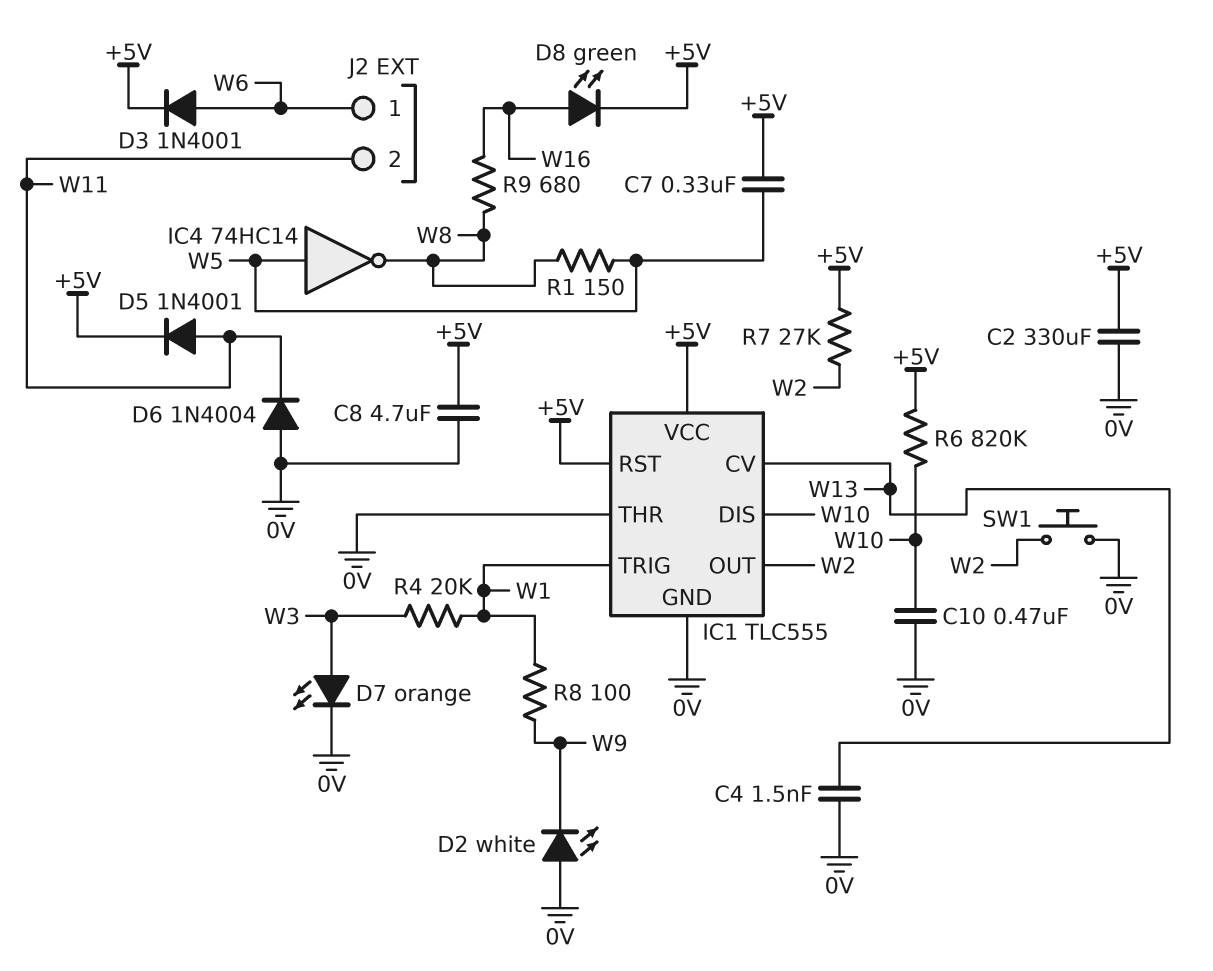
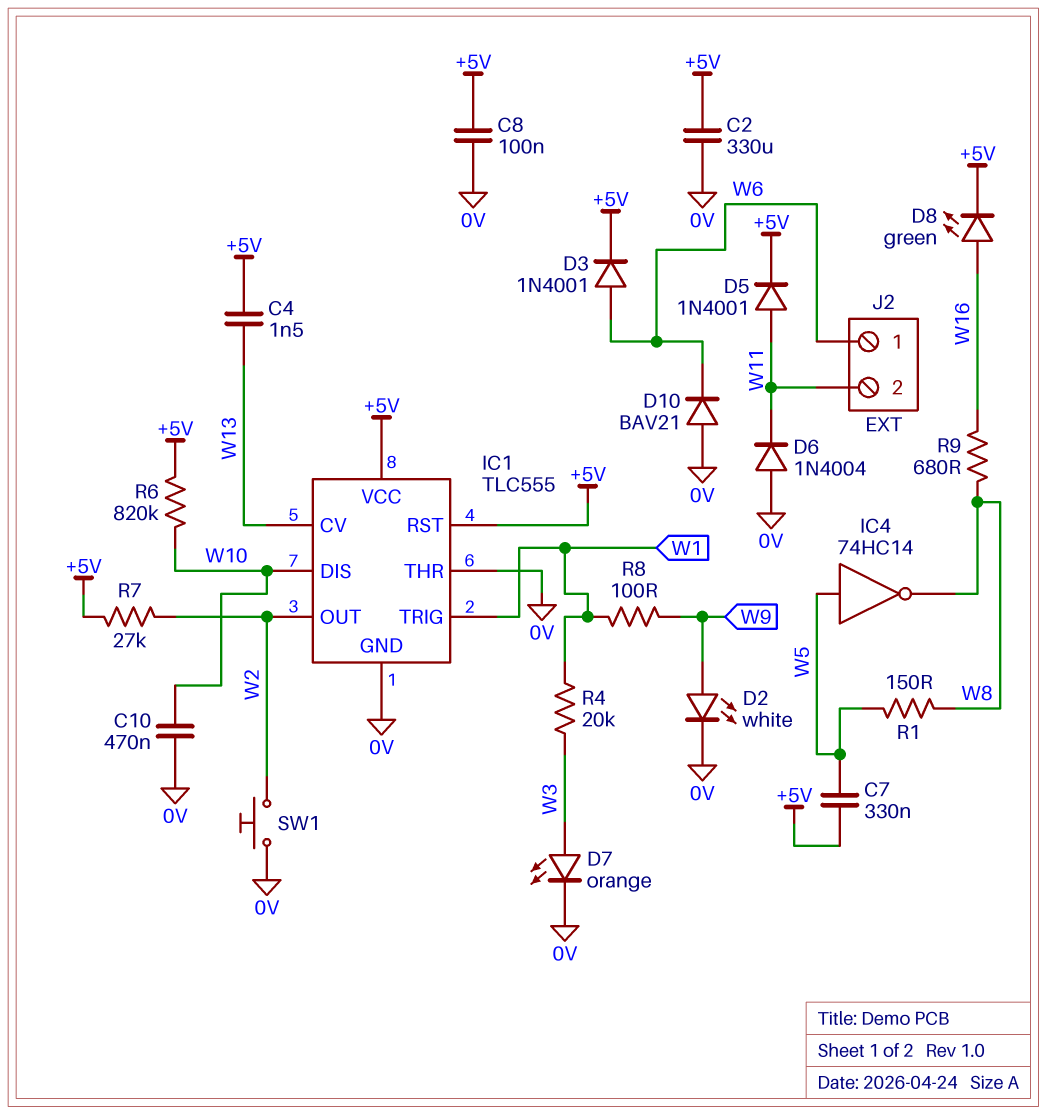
C4: 1.5nF (0V, W13) -> 1.5nF (+5V, W13)
C8: 4.7uF (+5V, 0V) -> 100nF (+5V, 0V)
D2: LED white (A 0V, K W9) -> LED white (A W9, K 0V)
D10: none -> diode BAV21 (A 0V, K W6)

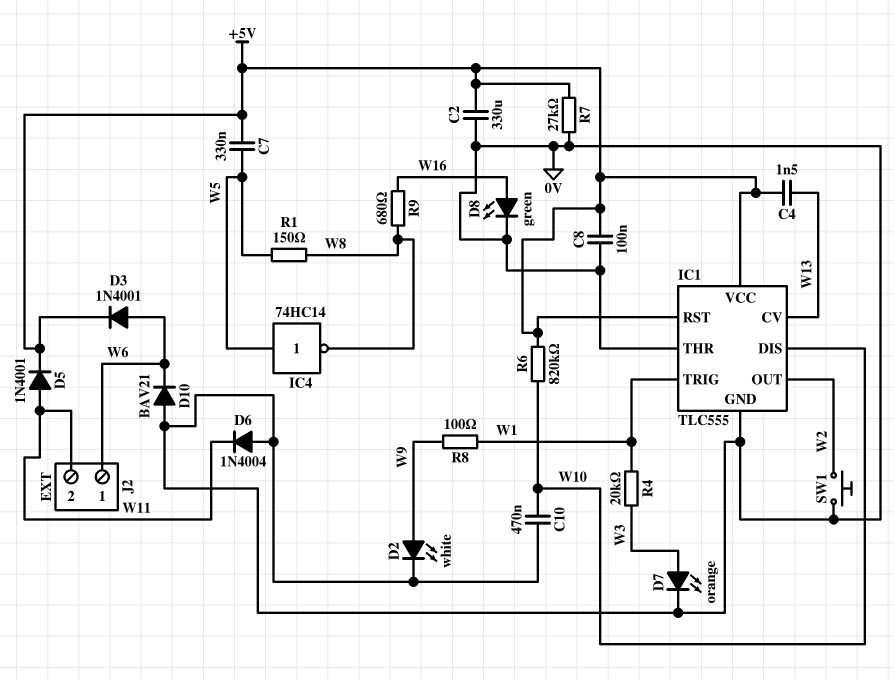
D8: LED green (A W16, K +5V) -> LED green (A W16, K 0V)
R7: 27k (+5V, W2) -> 27k (+5V, 0V)

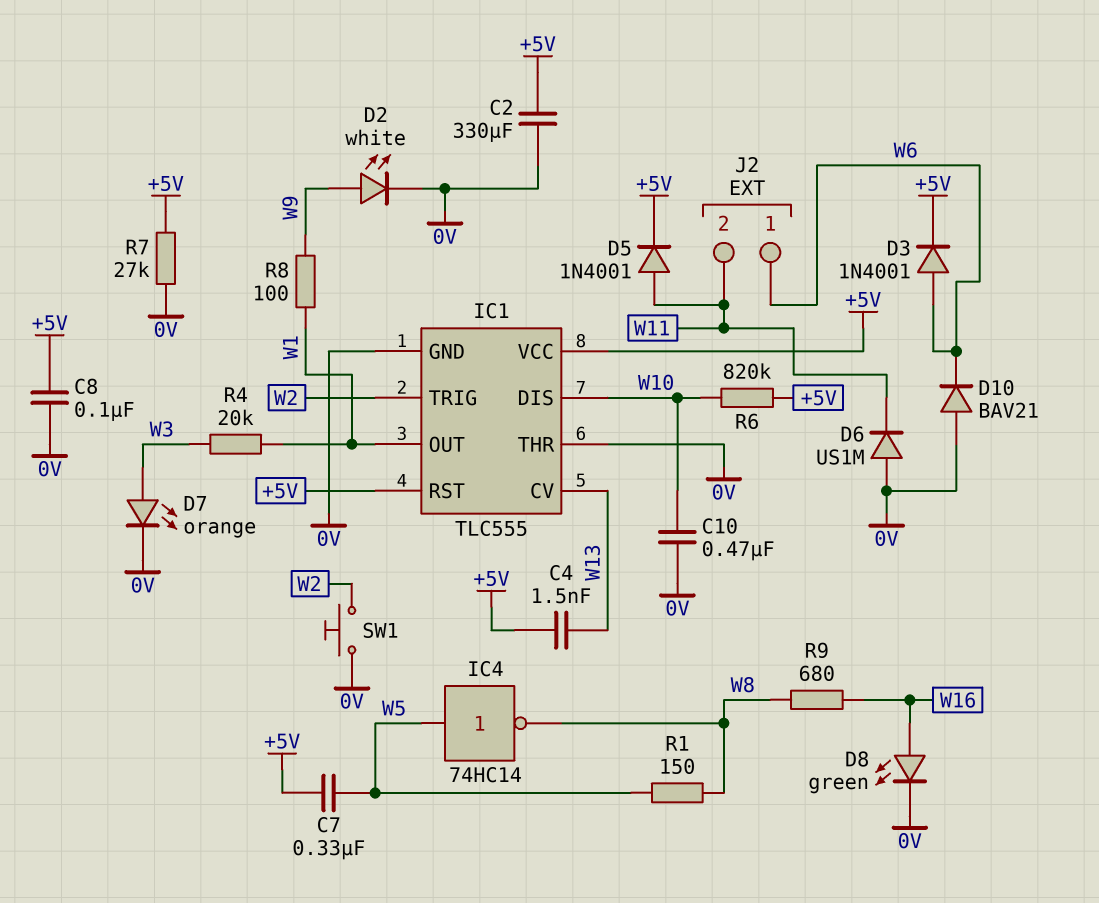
D6: diode 1N4004 (A 0V, K W11) -> diode US1M (A 0V, K W11)
IC1 pin OUT: W2 -> W1
IC1 pin TRIG: W1 -> W2

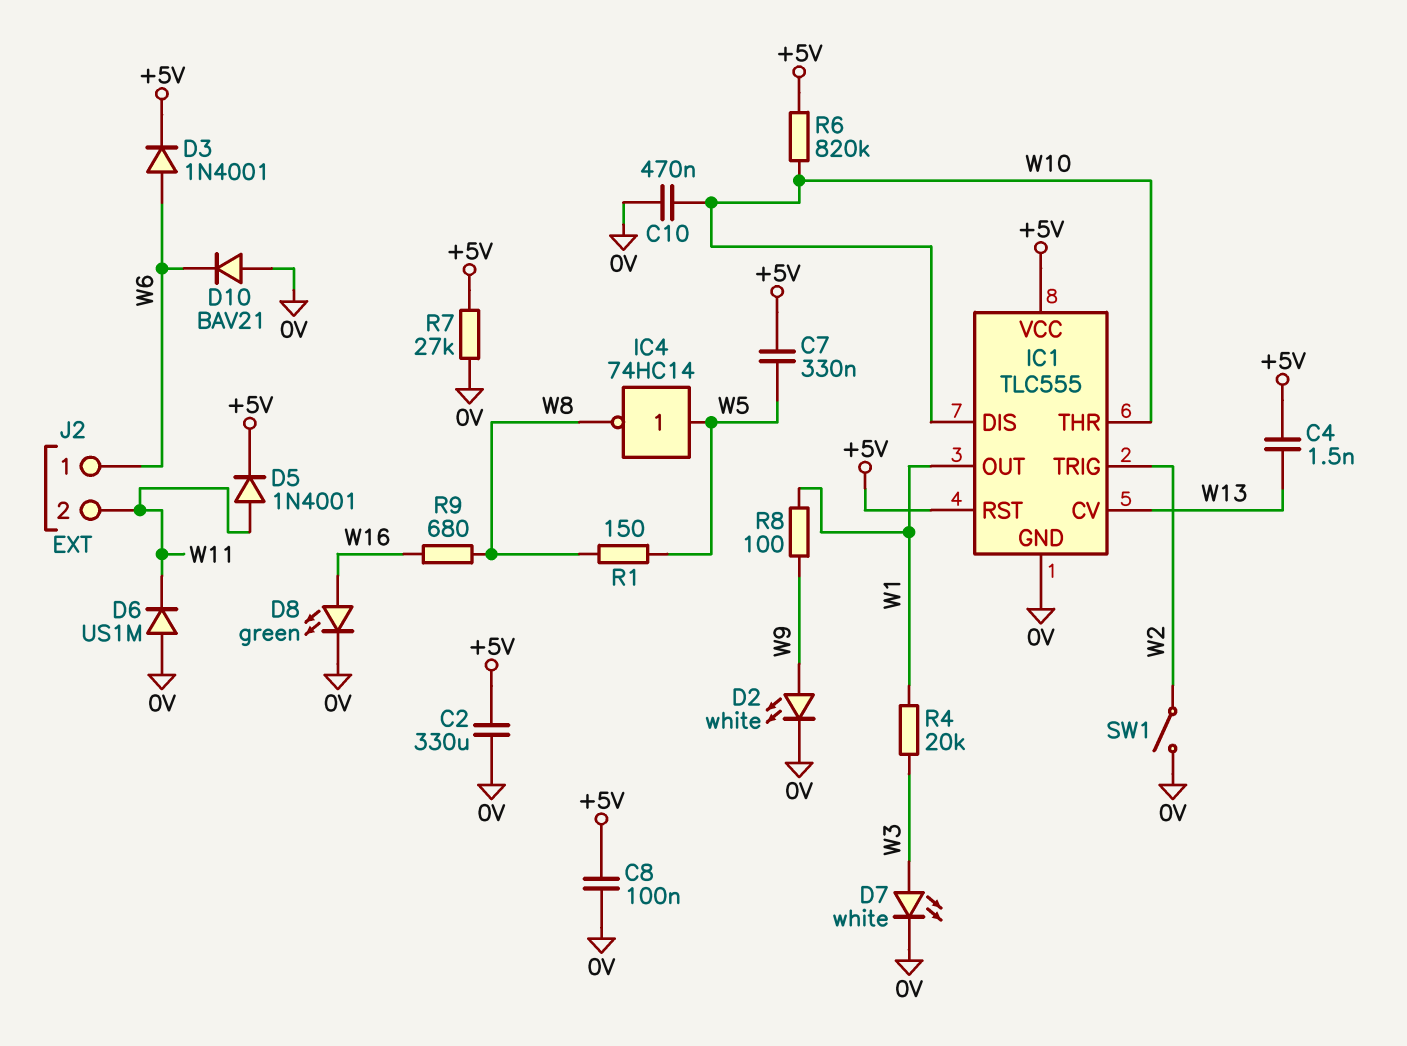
D7: LED orange (A W3, K 0V) -> LED white (A W3, K 0V)
IC1 pin THR: 0V -> W10
SW1: button (0V, W2) -> switch (0V, W2)

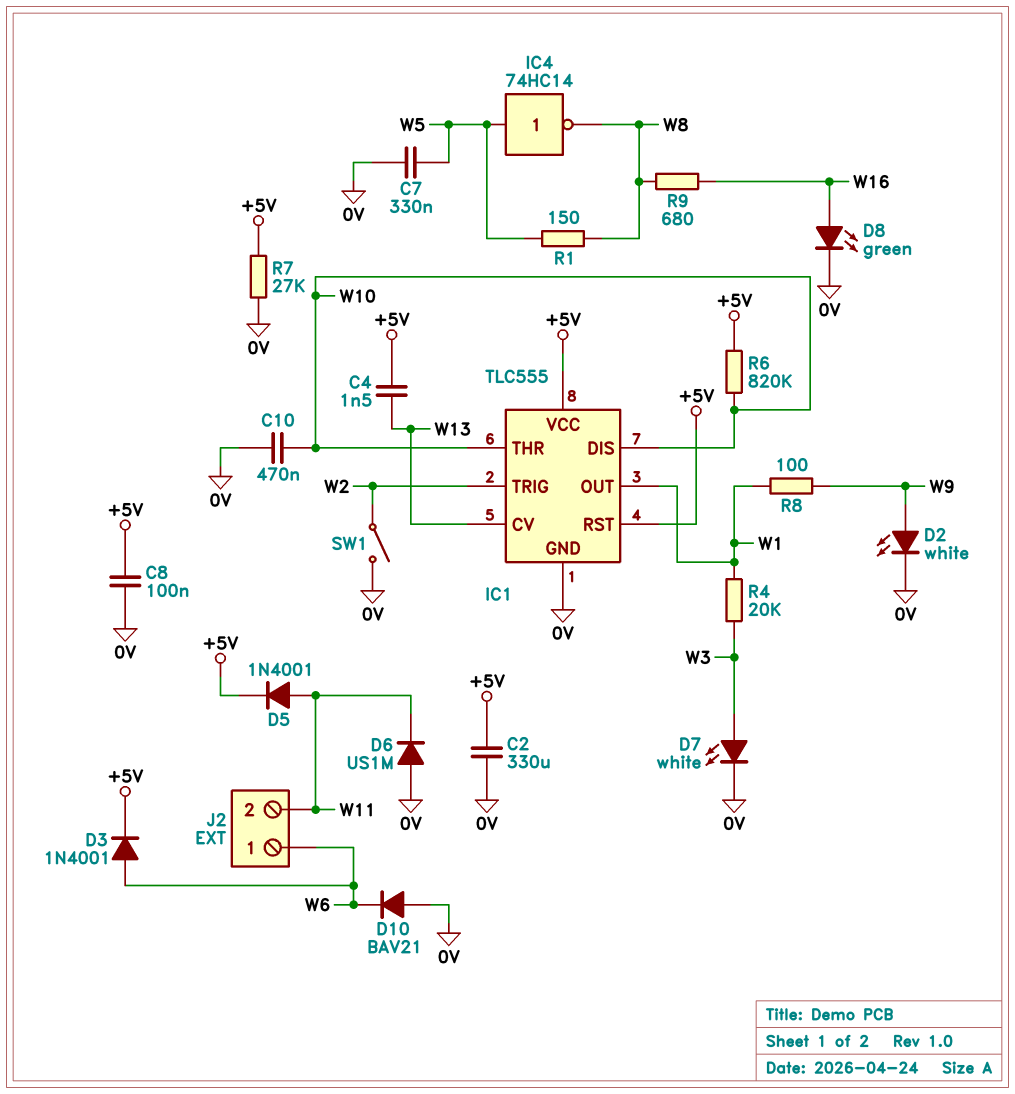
C7: 330nF (+5V, W5) -> 330nF (0V, W5)

